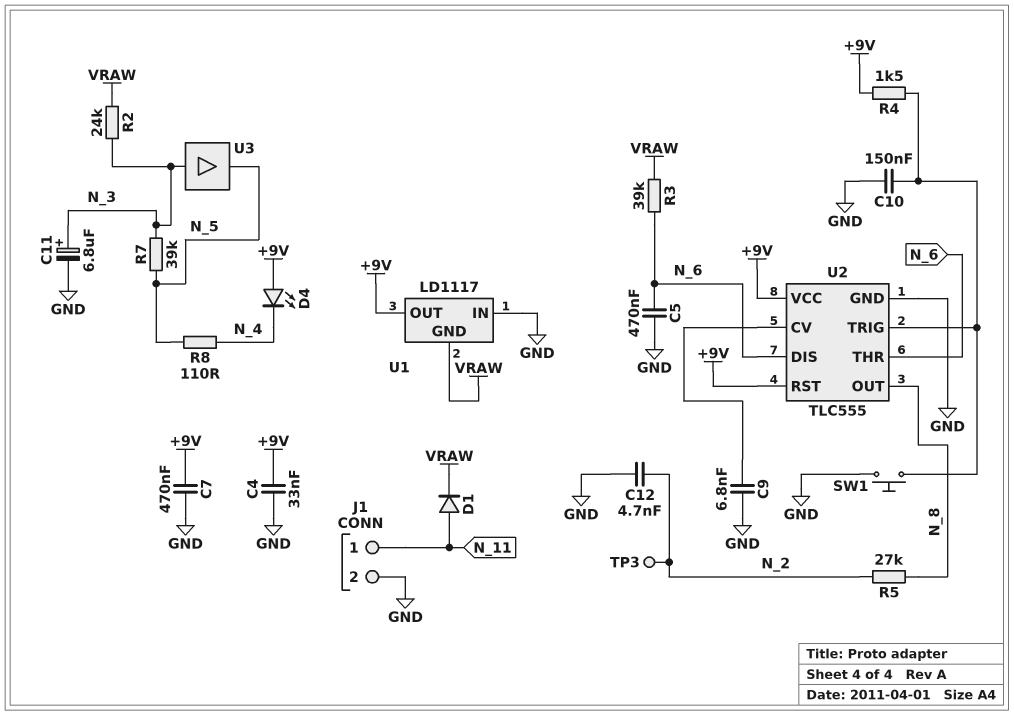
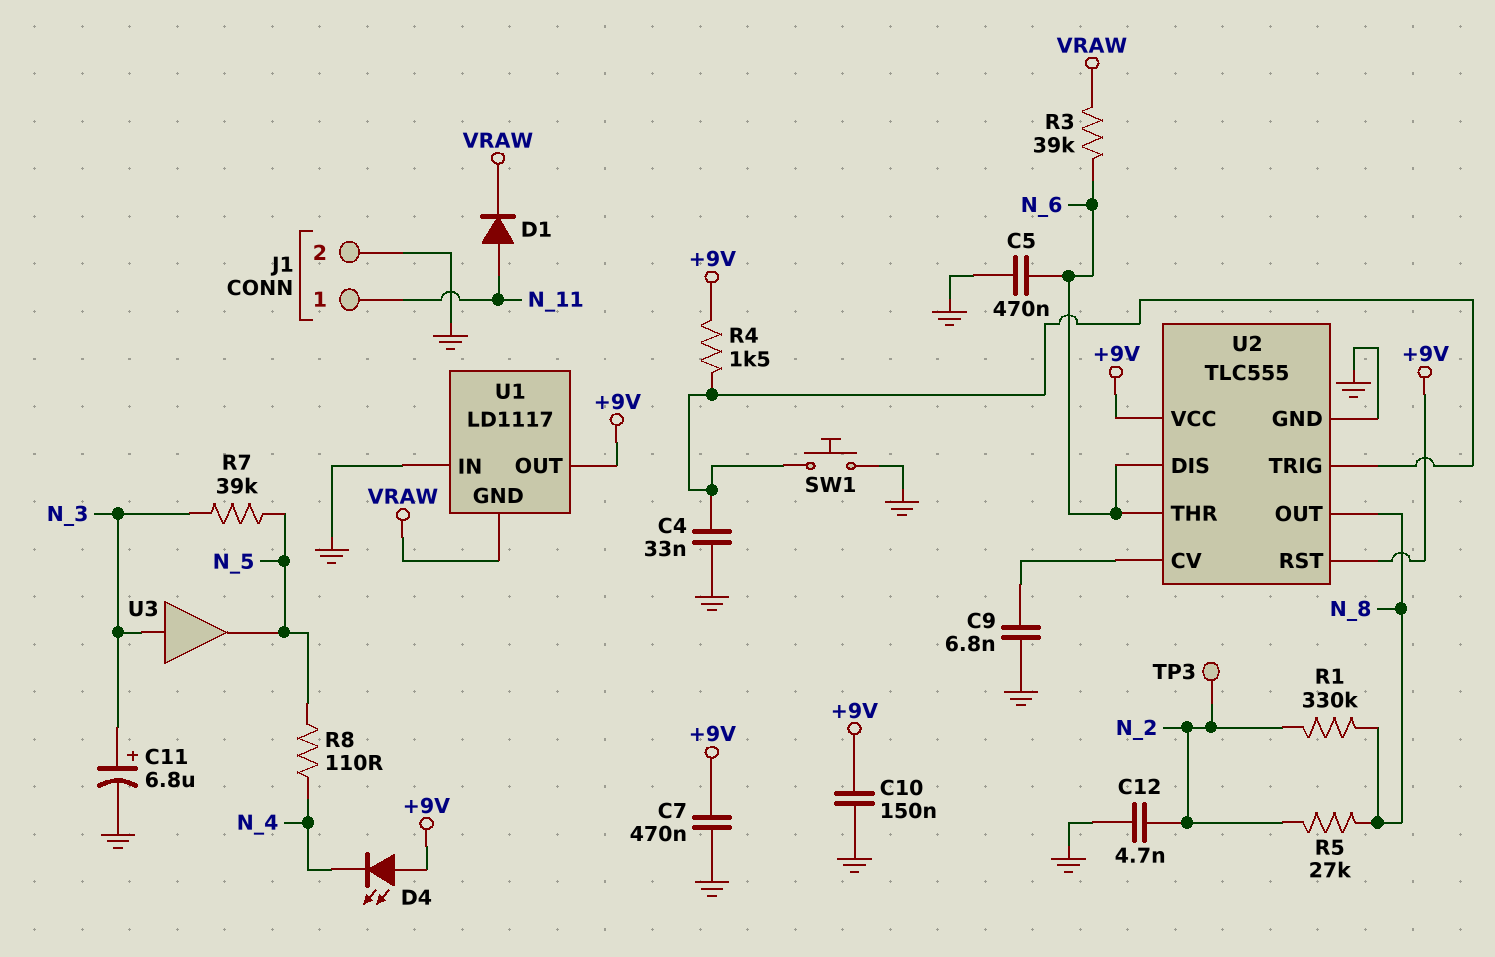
C4: 33nF (+9V, GND) -> 33nF (GND, U2/TRIG)
C10: 150nF (GND, U2/TRIG) -> 150nF (+9V, GND)
R1: none -> 330k (N_2, N_8)
R2: 24k (N_3, VRAW) -> none

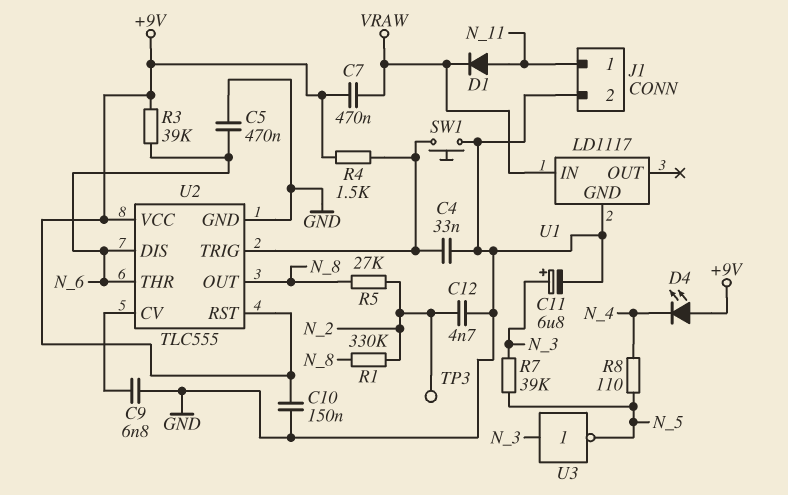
C7: 470nF (+9V, GND) -> 470nF (+9V, VRAW)
R3: 39k (N_6, VRAW) -> 39k (+9V, N_6)
U1 pin GND: VRAW -> GND
U1 pin IN: GND -> VRAW
U1 pin OUT: +9V -> none
U3: buffer (in N_3, out N_5) -> NOT (in N_3, out N_5)

